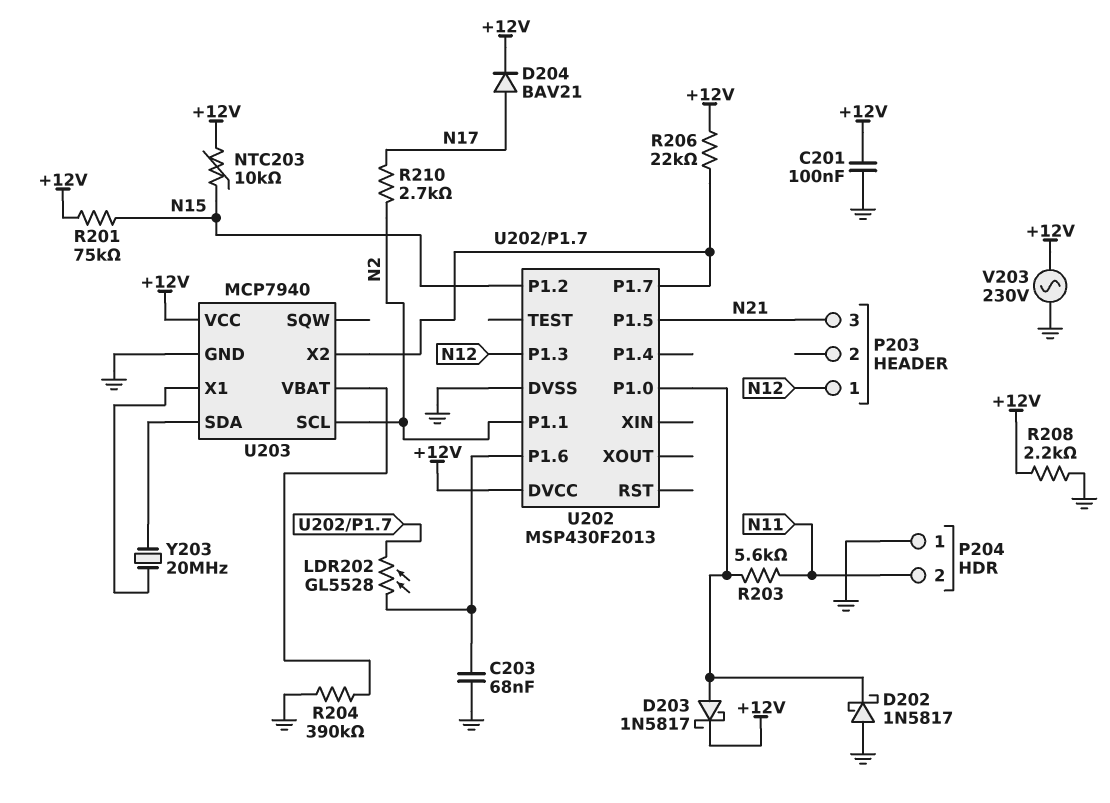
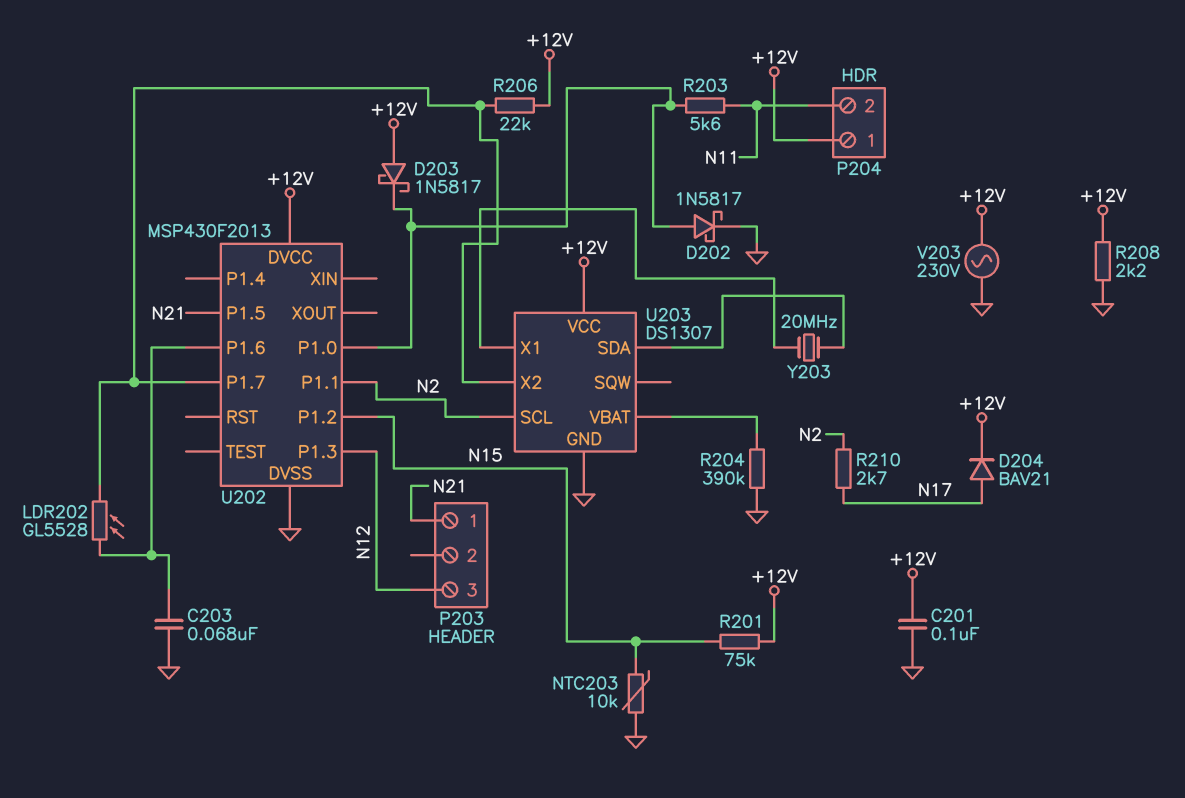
D202: schottky 1N5817 (A GND, K U202/P1.0) -> schottky 1N5817 (A U202/P1.0, K GND)
D203: schottky 1N5817 (A U202/P1.0, K +12V) -> schottky 1N5817 (A +12V, K U202/P1.0)
NTC203: 10k (+12V, N15) -> 10k (GND, N15)
P203 pin 1: N12 -> N21
P203 pin 3: N21 -> N12
P204 pin 1: GND -> +12V
U203: MCP7940 -> DS1307

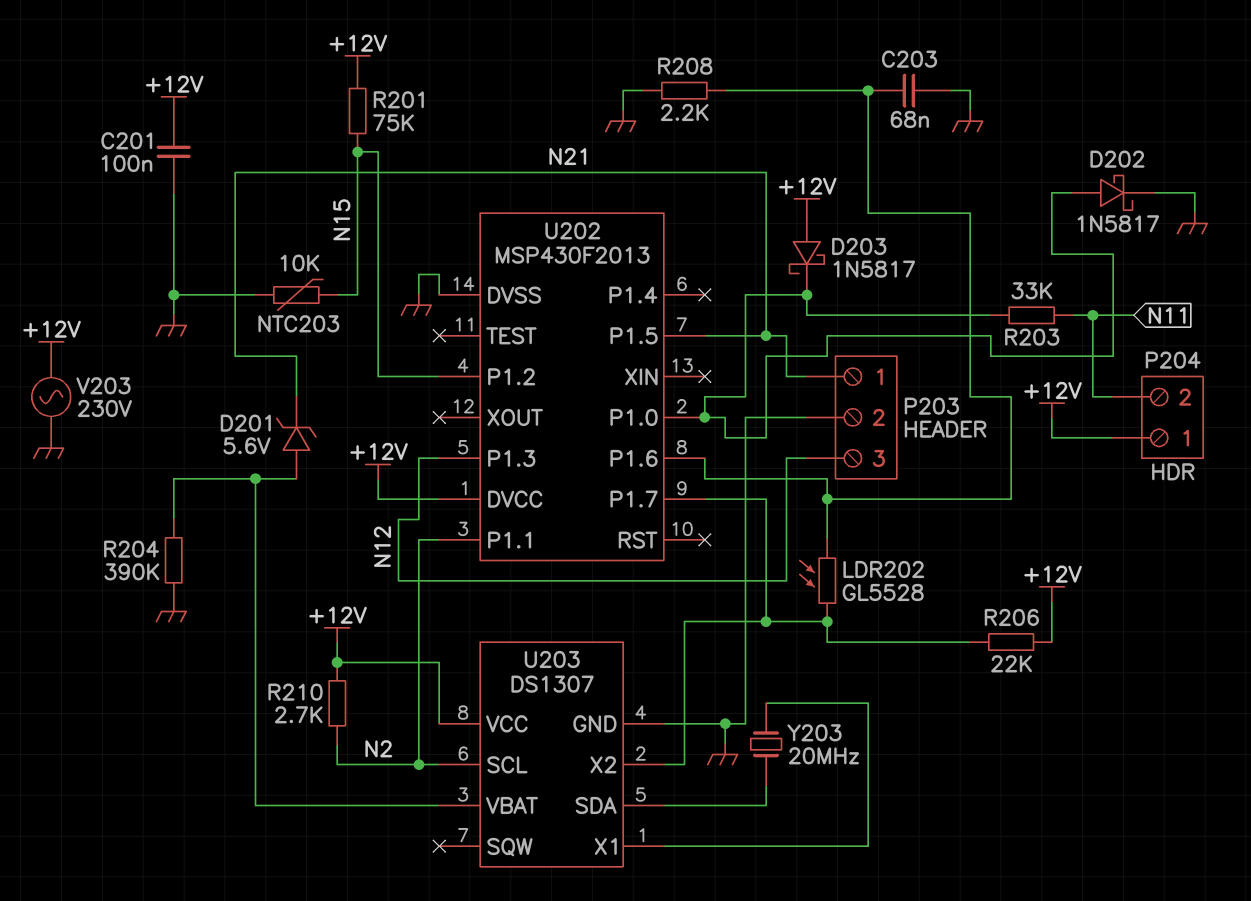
D201: none -> zener 5.6V (A U203/VBAT, K N21)
D204: diode BAV21 (A N17, K +12V) -> none
P203 pin 2: none -> GND
R203: 5.6k (N11, U202/P1.0) -> 33k (N11, U202/P1.0)
R208: 2.2k (+12V, GND) -> 2.2k (GND, U202/P1.6)
R210: 2.7k (N2, N17) -> 2.7k (+12V, N2)

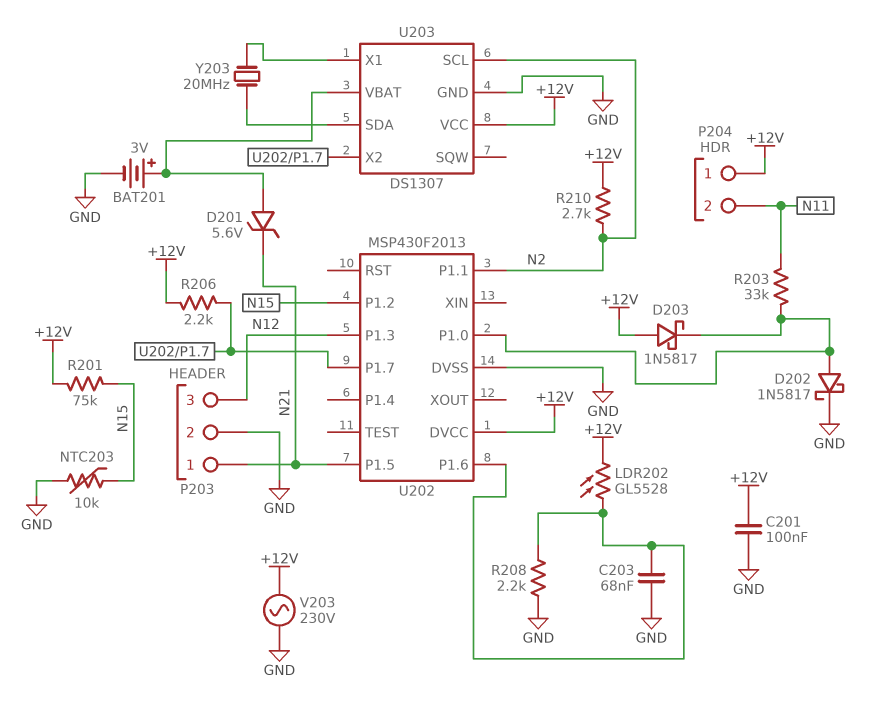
BAT201: none -> 3V (plus U203/VBAT, minus GND)
LDR202: GL5528 (U202/P1.6, U202/P1.7) -> GL5528 (+12V, U202/P1.6)
R204: 390k (GND, U203/VBAT) -> none
R206: 22k (+12V, U202/P1.7) -> 2.2k (+12V, U202/P1.7)

